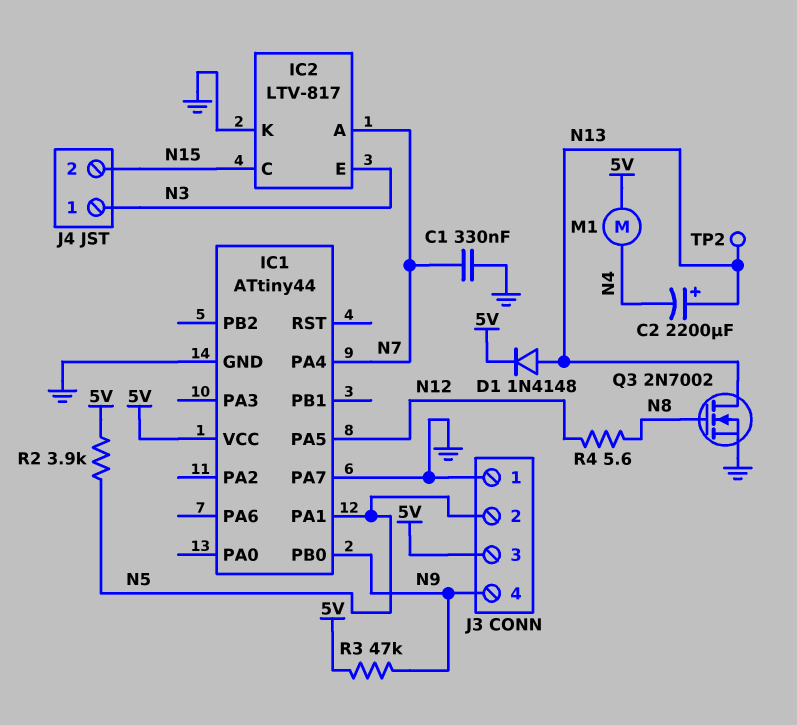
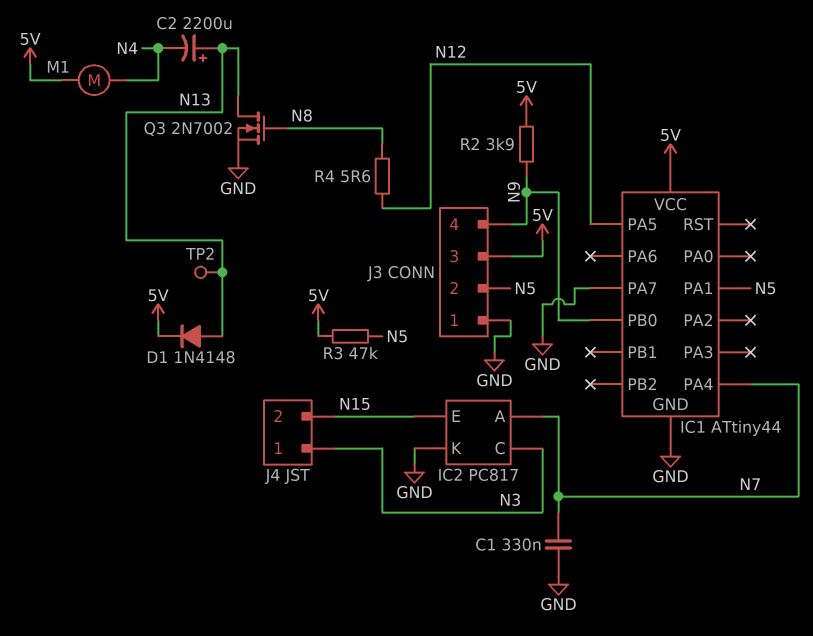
IC2: LTV-817 -> PC817
IC2 pin C: N15 -> N3
IC2 pin E: N3 -> N15
R2: 3.9k (5V, N5) -> 3.9k (5V, N9)
R3: 47k (5V, N9) -> 47k (5V, N5)

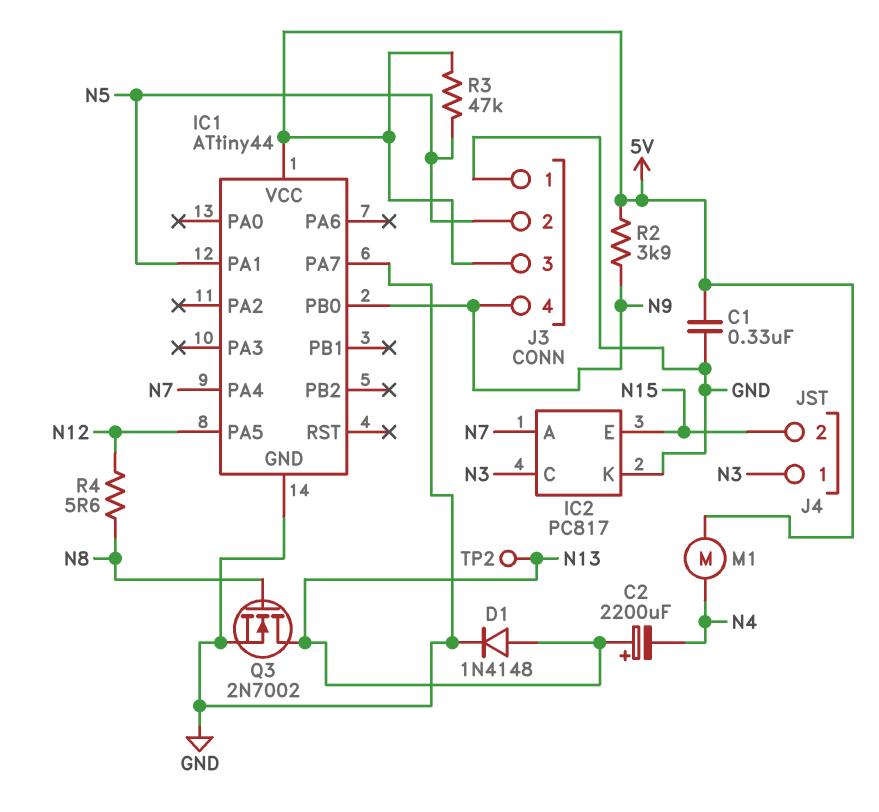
C1: 330nF (GND, N7) -> 330nF (5V, GND)
D1: diode 1N4148 (A N13, K 5V) -> diode 1N4148 (A N13, K GND)

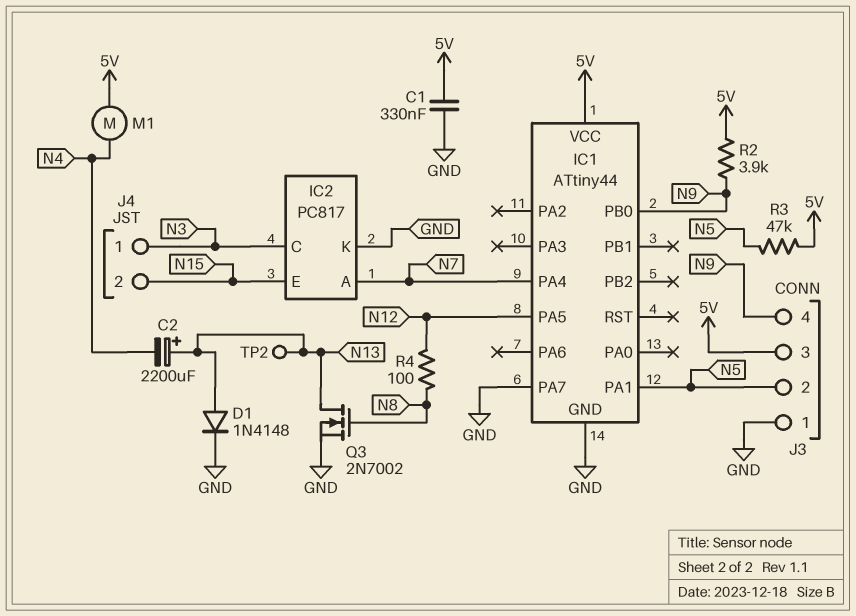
R4: 5.6 (N8, N12) -> 100 (N8, N12)

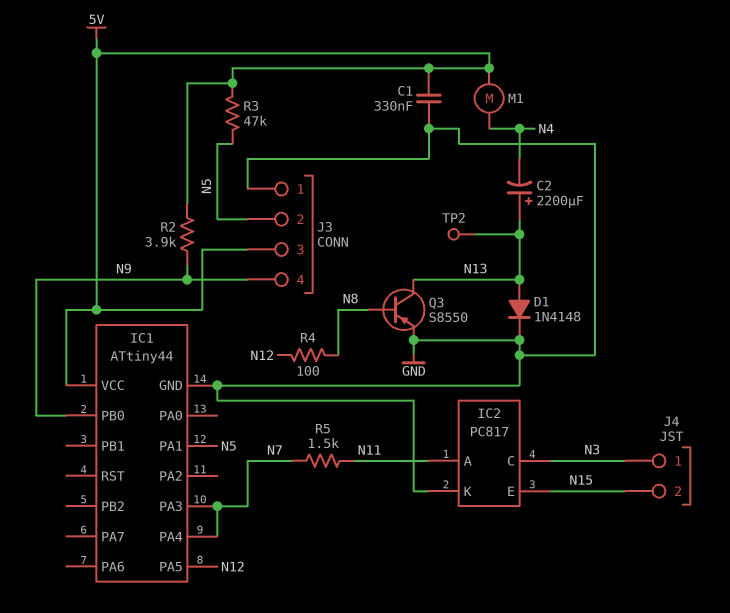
IC1 pin PA3: none -> N7
IC1 pin PA7: GND -> none
IC2 pin A: N7 -> N11
Q3: NMOS 2N7002 (G N8, D N13, S GND) -> PNP S8550 (B N8, C N13, E GND)
R5: none -> 1.5k (N7, N11)

